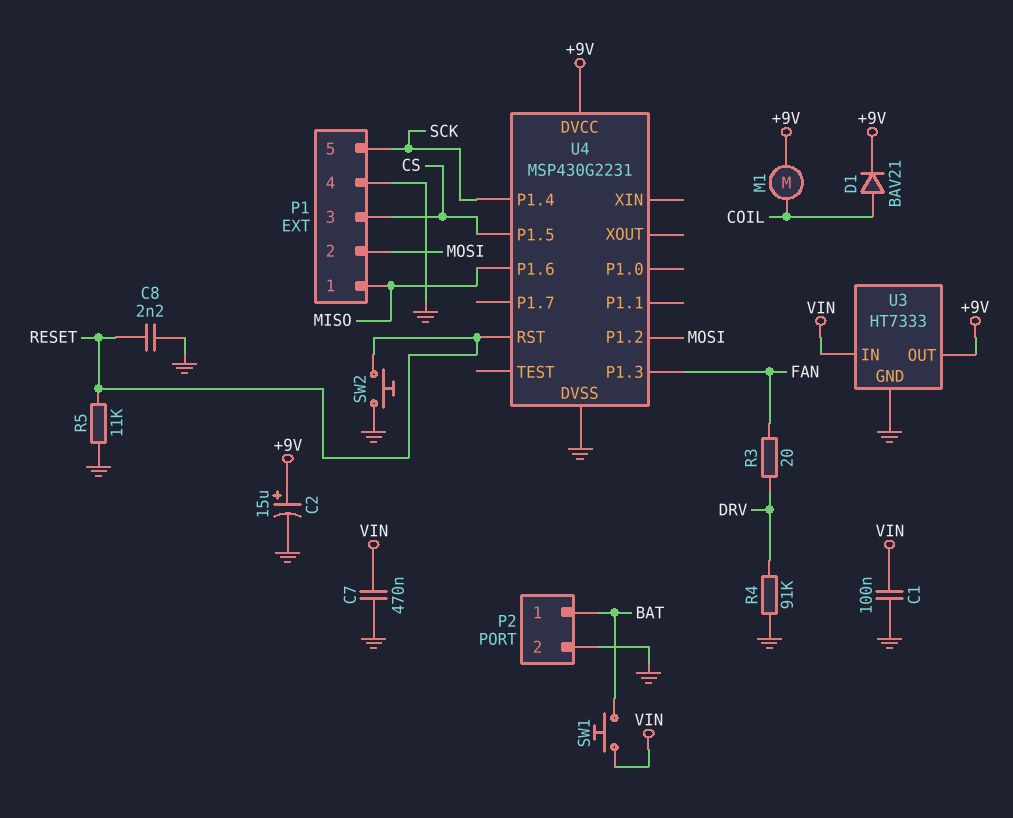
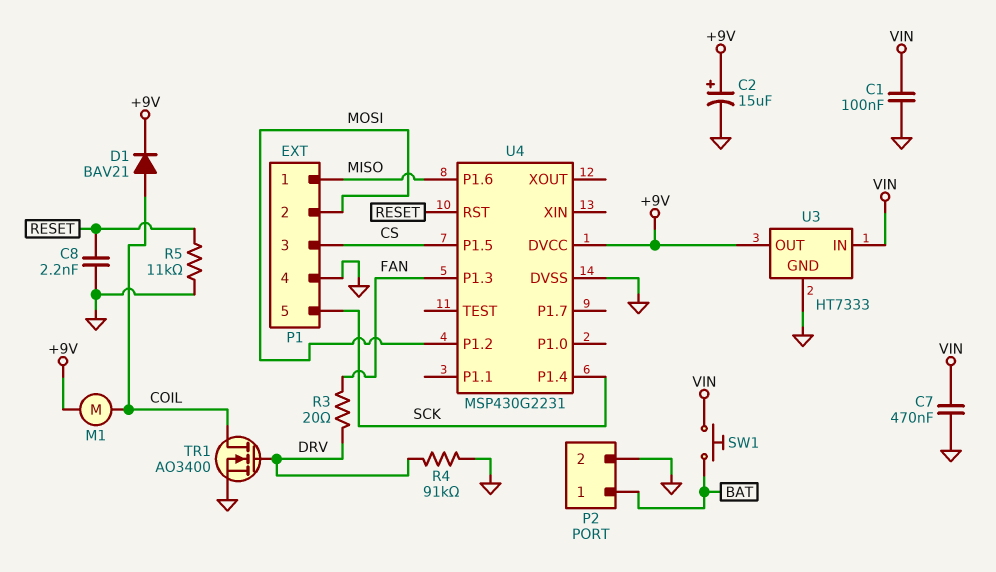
SW2: button (GND, RESET) -> none
TR1: none -> NMOS AO3400 (G DRV, D COIL, S GND)

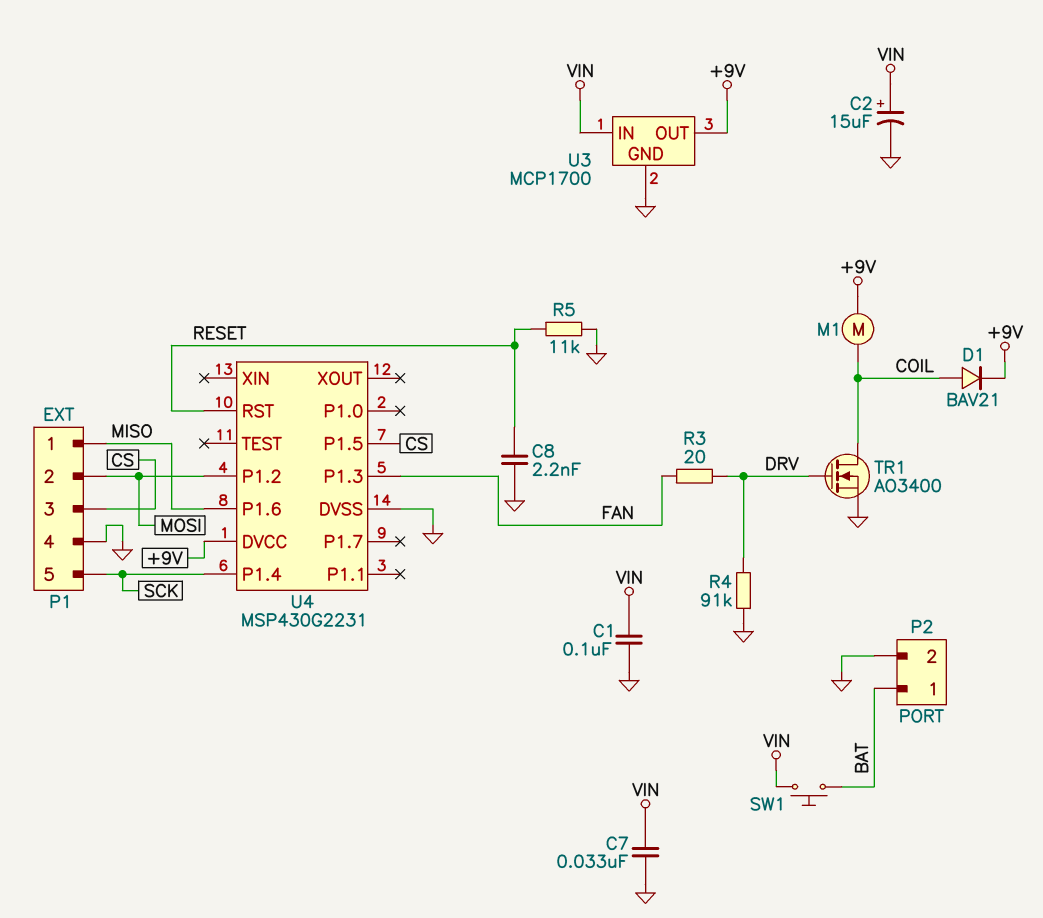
C2: 15uF (plus +9V, minus GND) -> 15uF (plus VIN, minus GND)
C7: 470nF (GND, VIN) -> 33nF (GND, VIN)
U3: HT7333 -> MCP1700

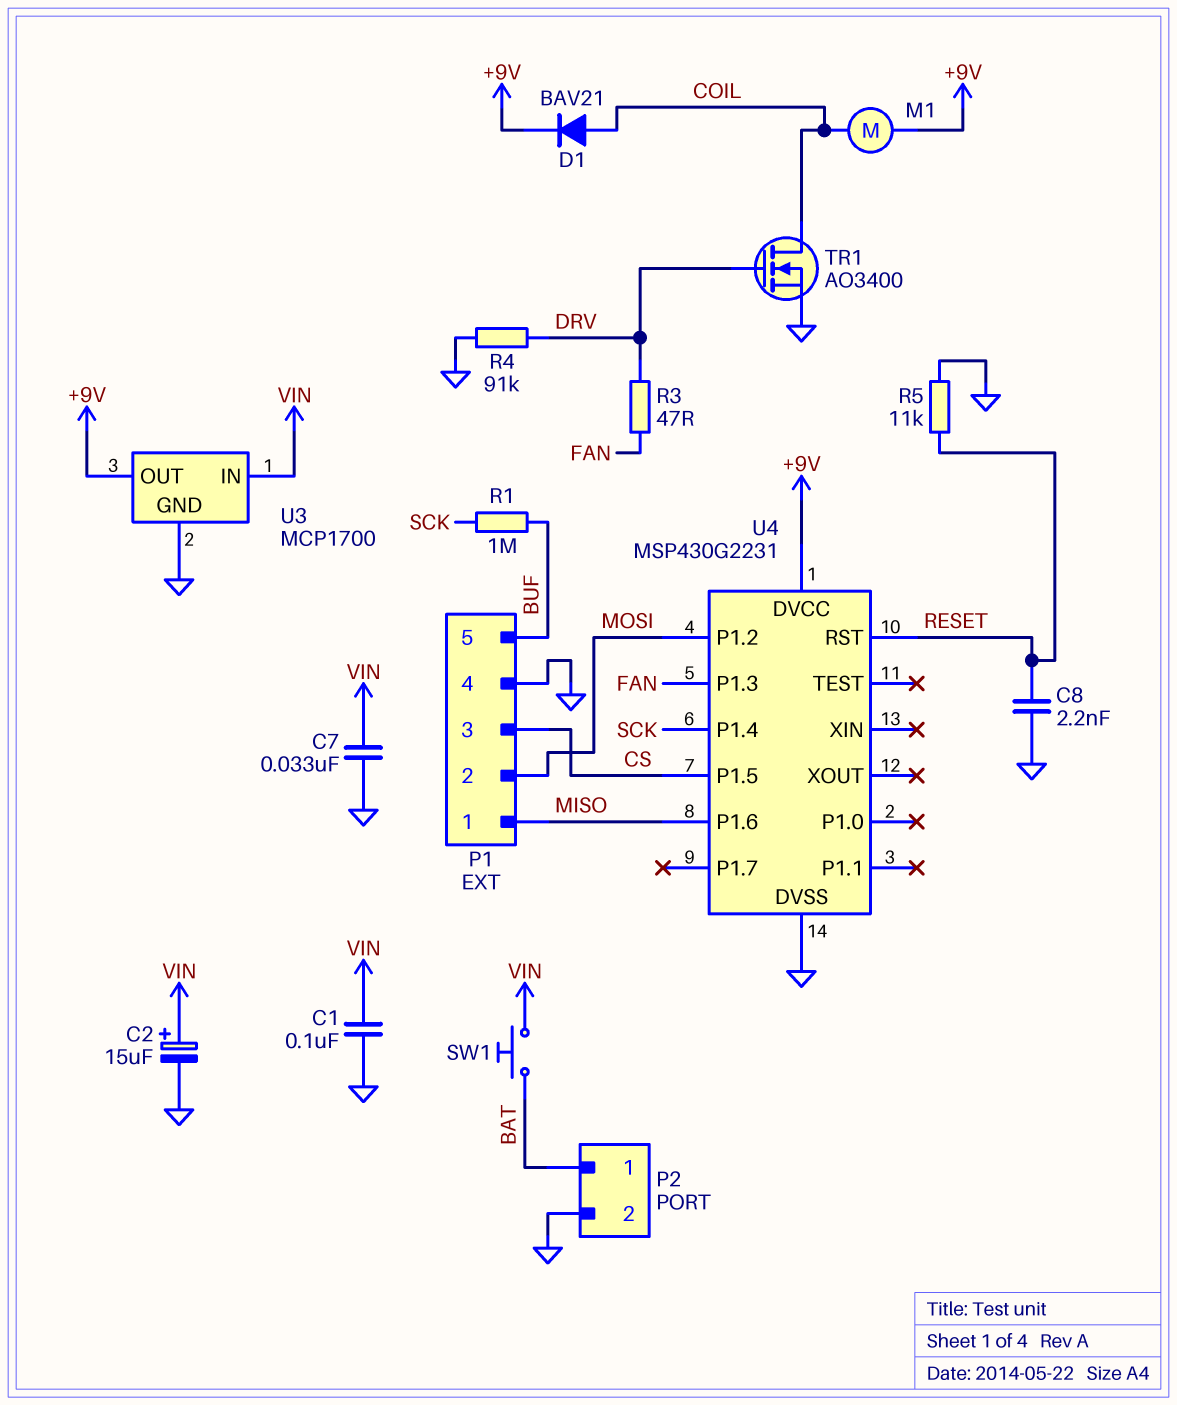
P1 pin 5: SCK -> BUF
R1: none -> 1M (BUF, SCK)
R3: 20 (DRV, FAN) -> 47 (DRV, FAN)

